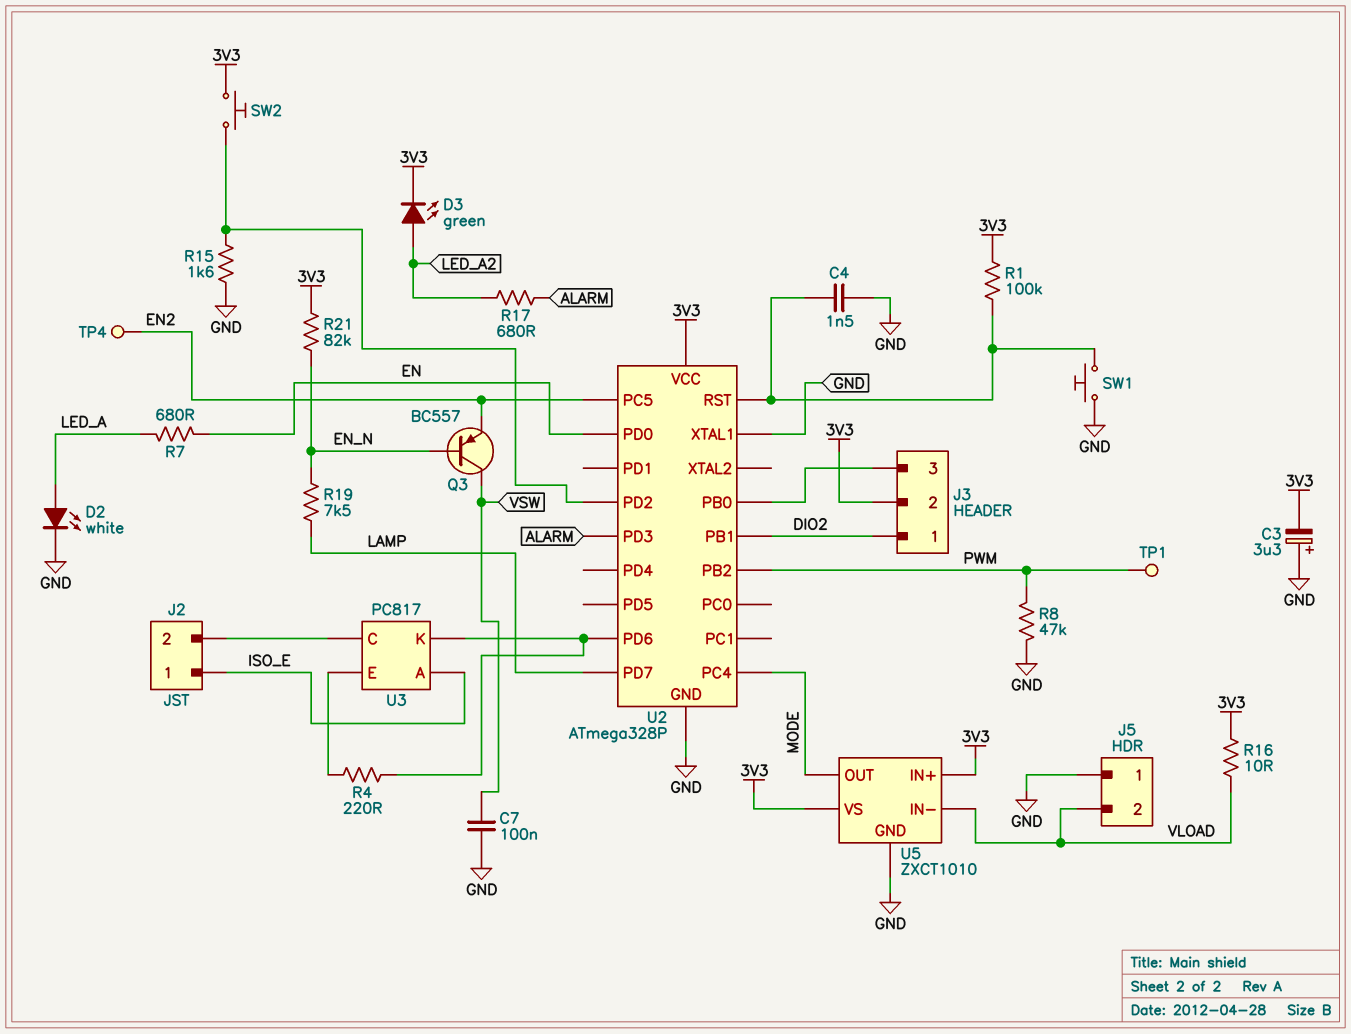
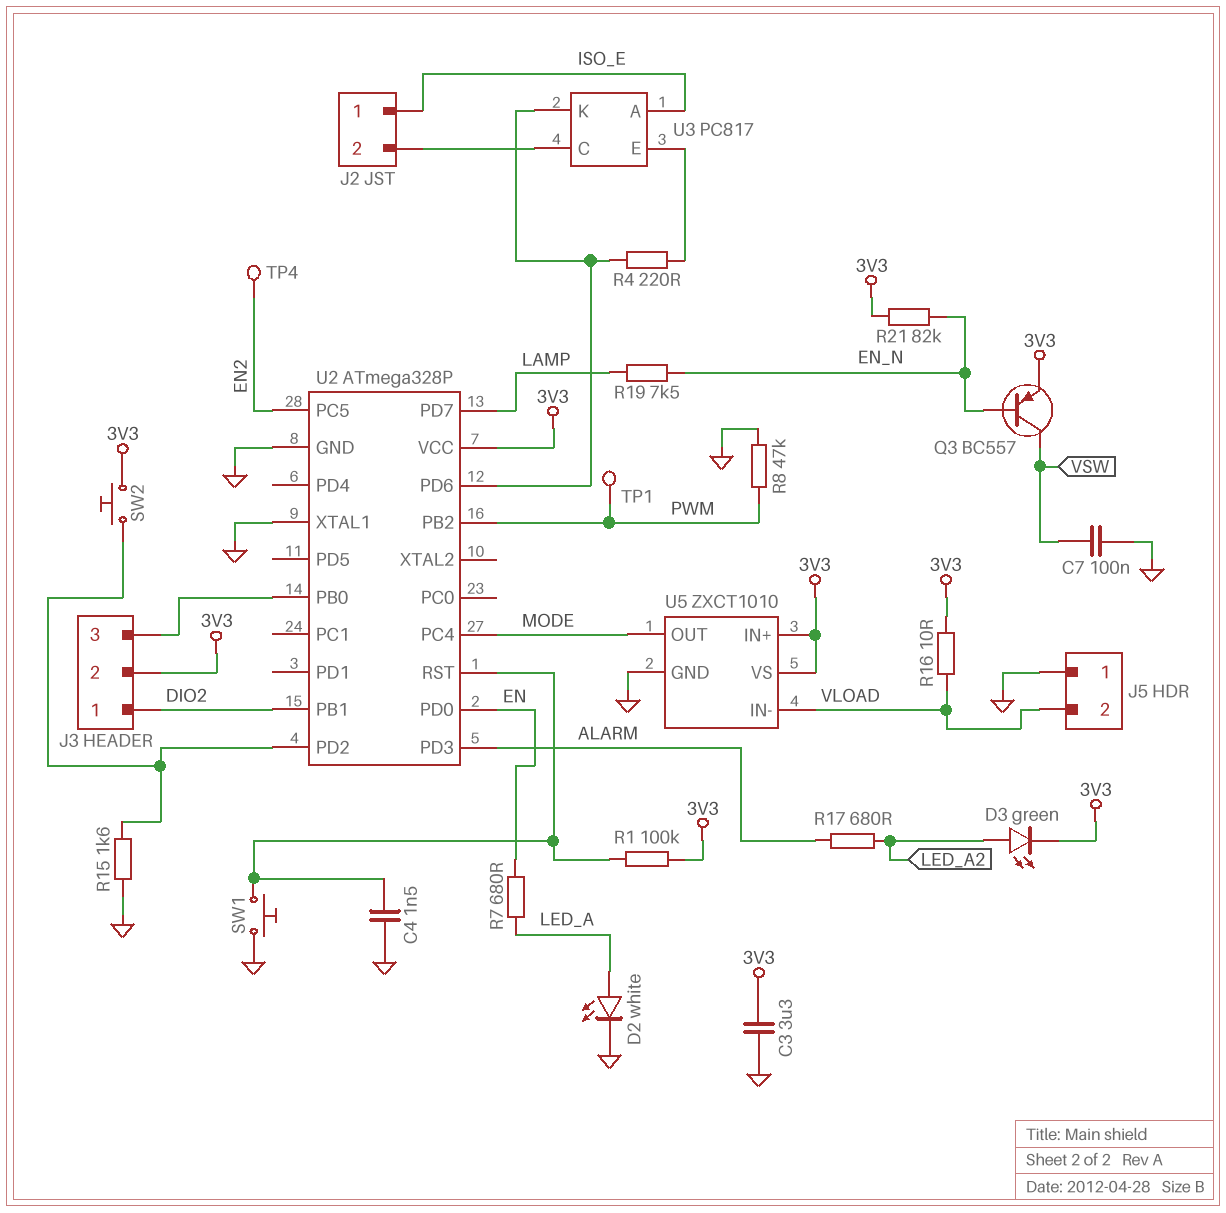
C3: 3.3uF (plus GND, minus 3V3) -> 3.3uF (3V3, GND)
Q3: PNP BC557 (B EN_N, C VSW, E EN2) -> PNP BC557 (B EN_N, C VSW, E 3V3)

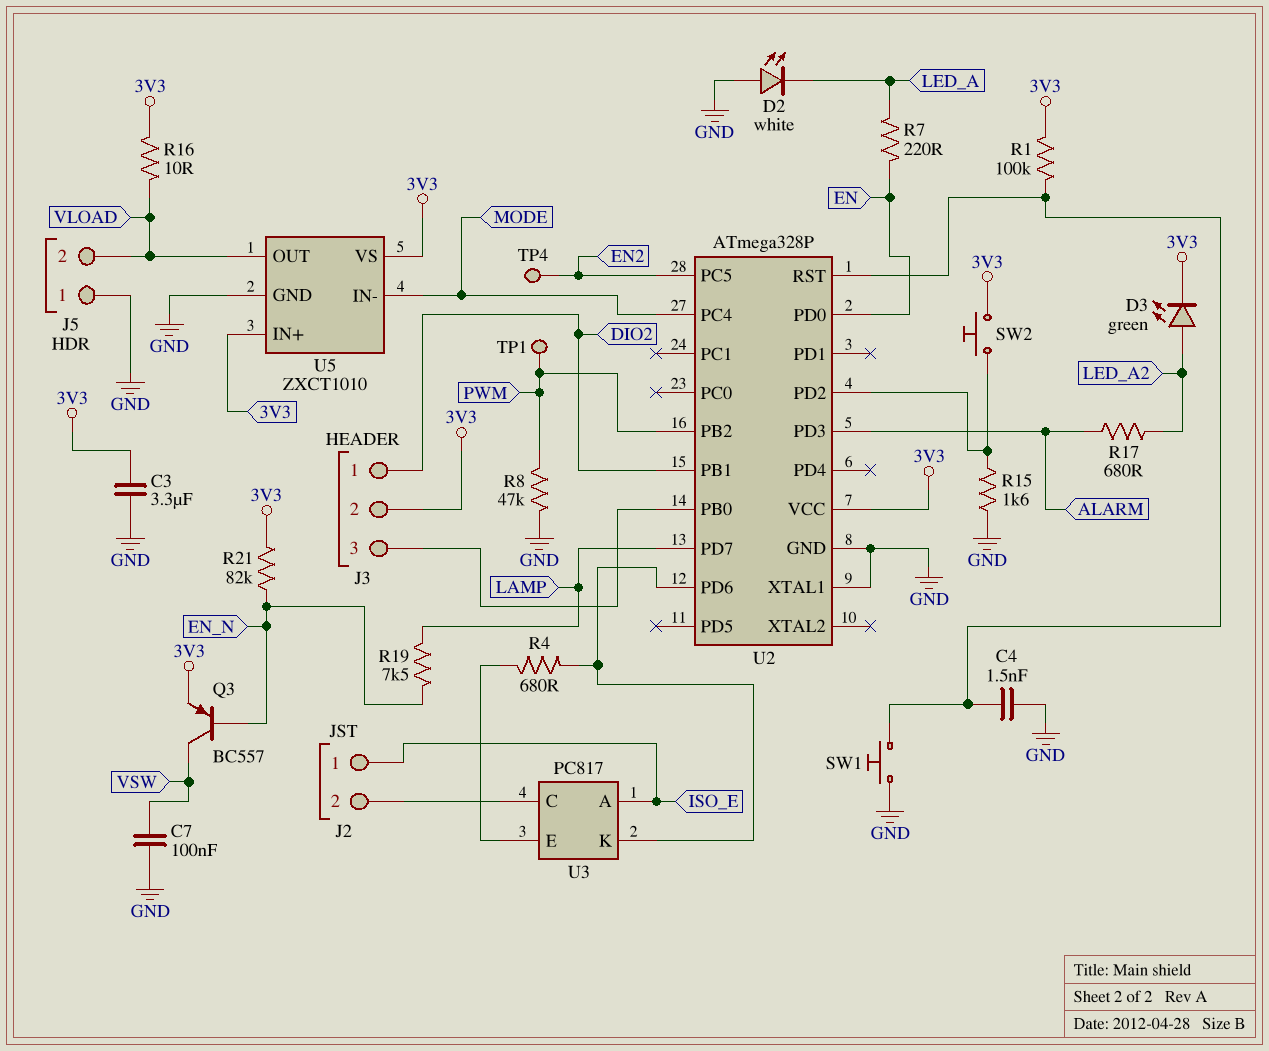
D2: LED white (A LED_A, K GND) -> LED white (A GND, K LED_A)
R4: 220 (U2/PD6, U3/E) -> 680 (U2/PD6, U3/E)
R7: 680 (EN, LED_A) -> 220 (EN, LED_A)
U5 pin IN-: VLOAD -> MODE
U5 pin OUT: MODE -> VLOAD

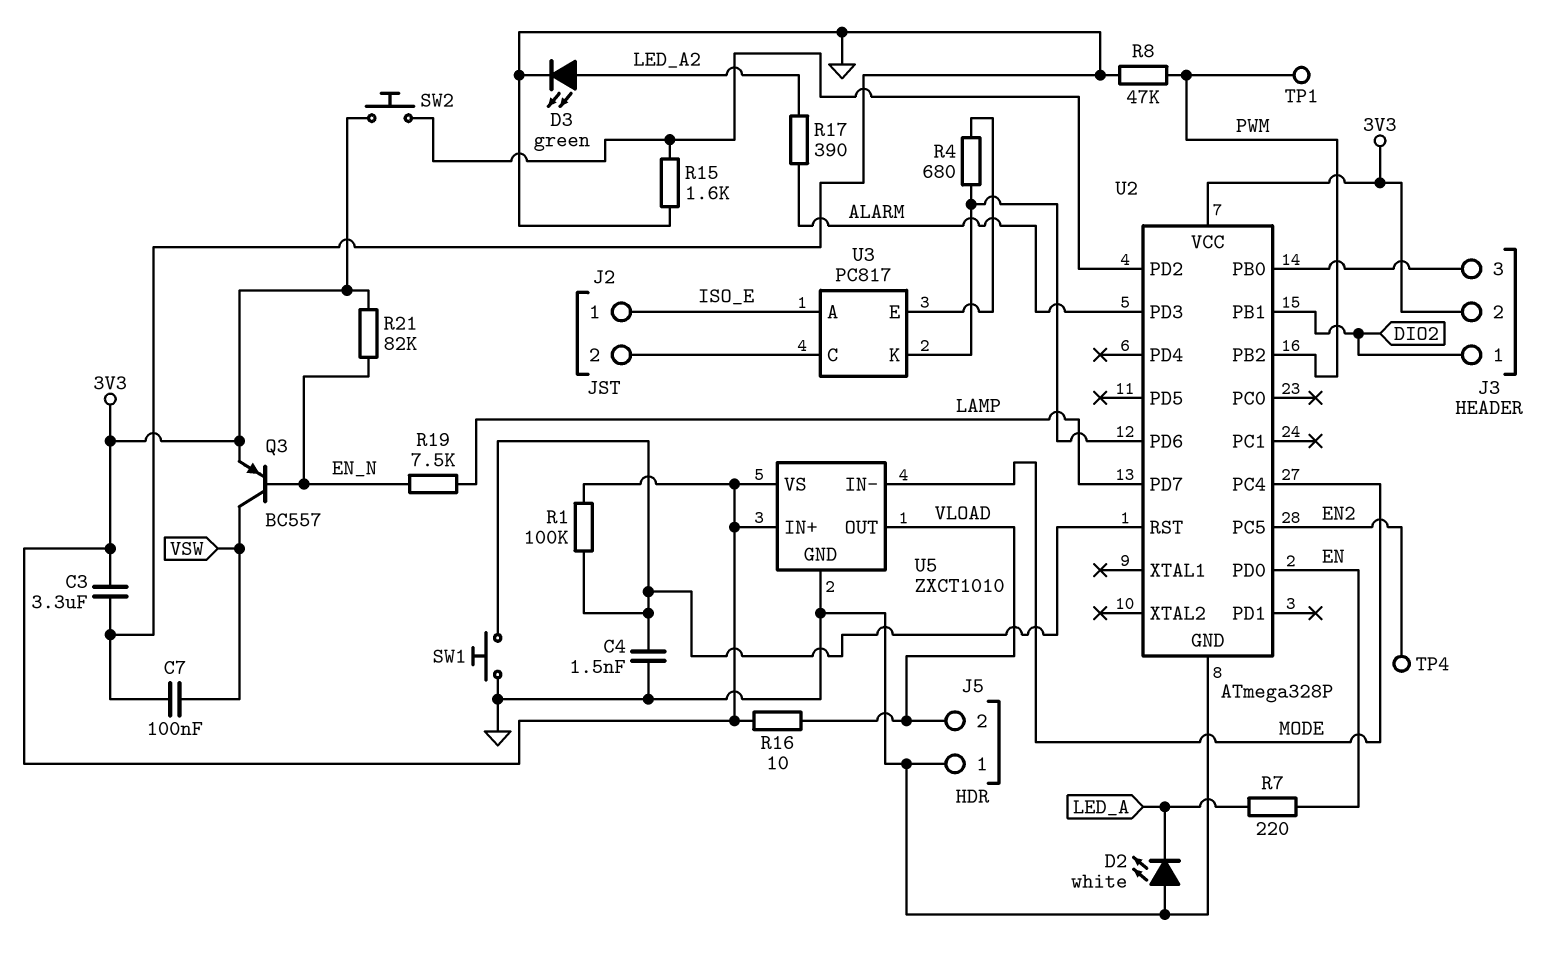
D3: LED green (A LED_A2, K 3V3) -> LED green (A LED_A2, K GND)
R17: 680 (ALARM, LED_A2) -> 390 (ALARM, LED_A2)
U2 pin XTAL1: GND -> none

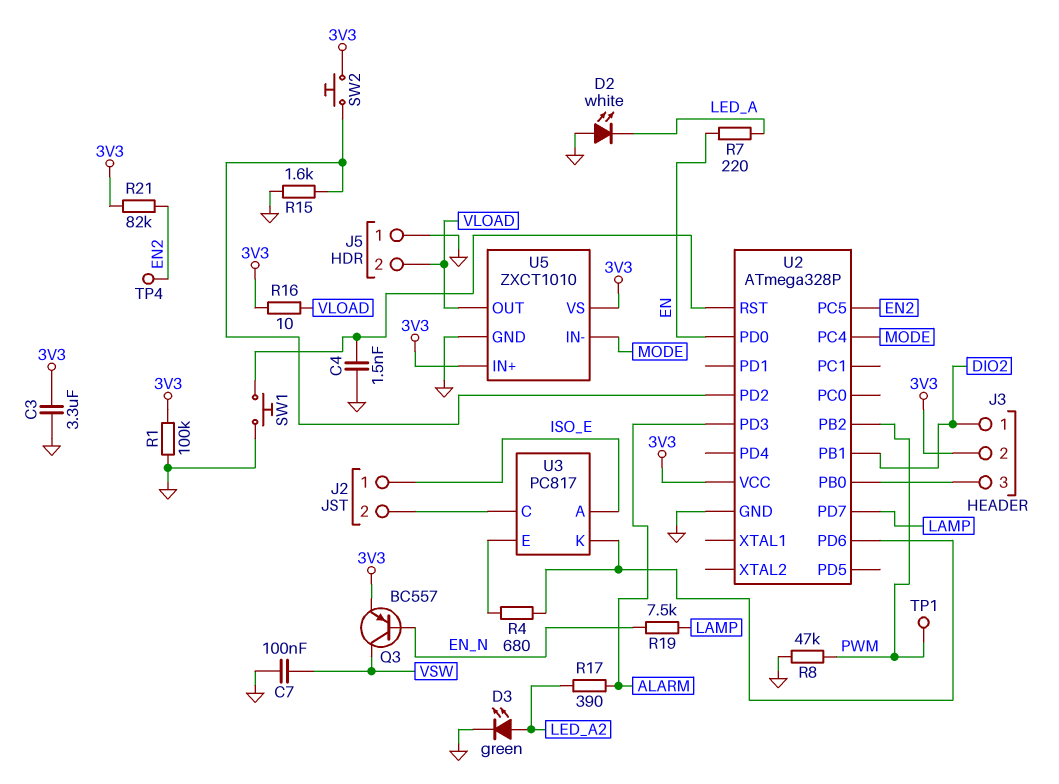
R1: 100k (3V3, U2/RST) -> 100k (3V3, GND)
R21: 82k (3V3, EN_N) -> 82k (3V3, EN2)

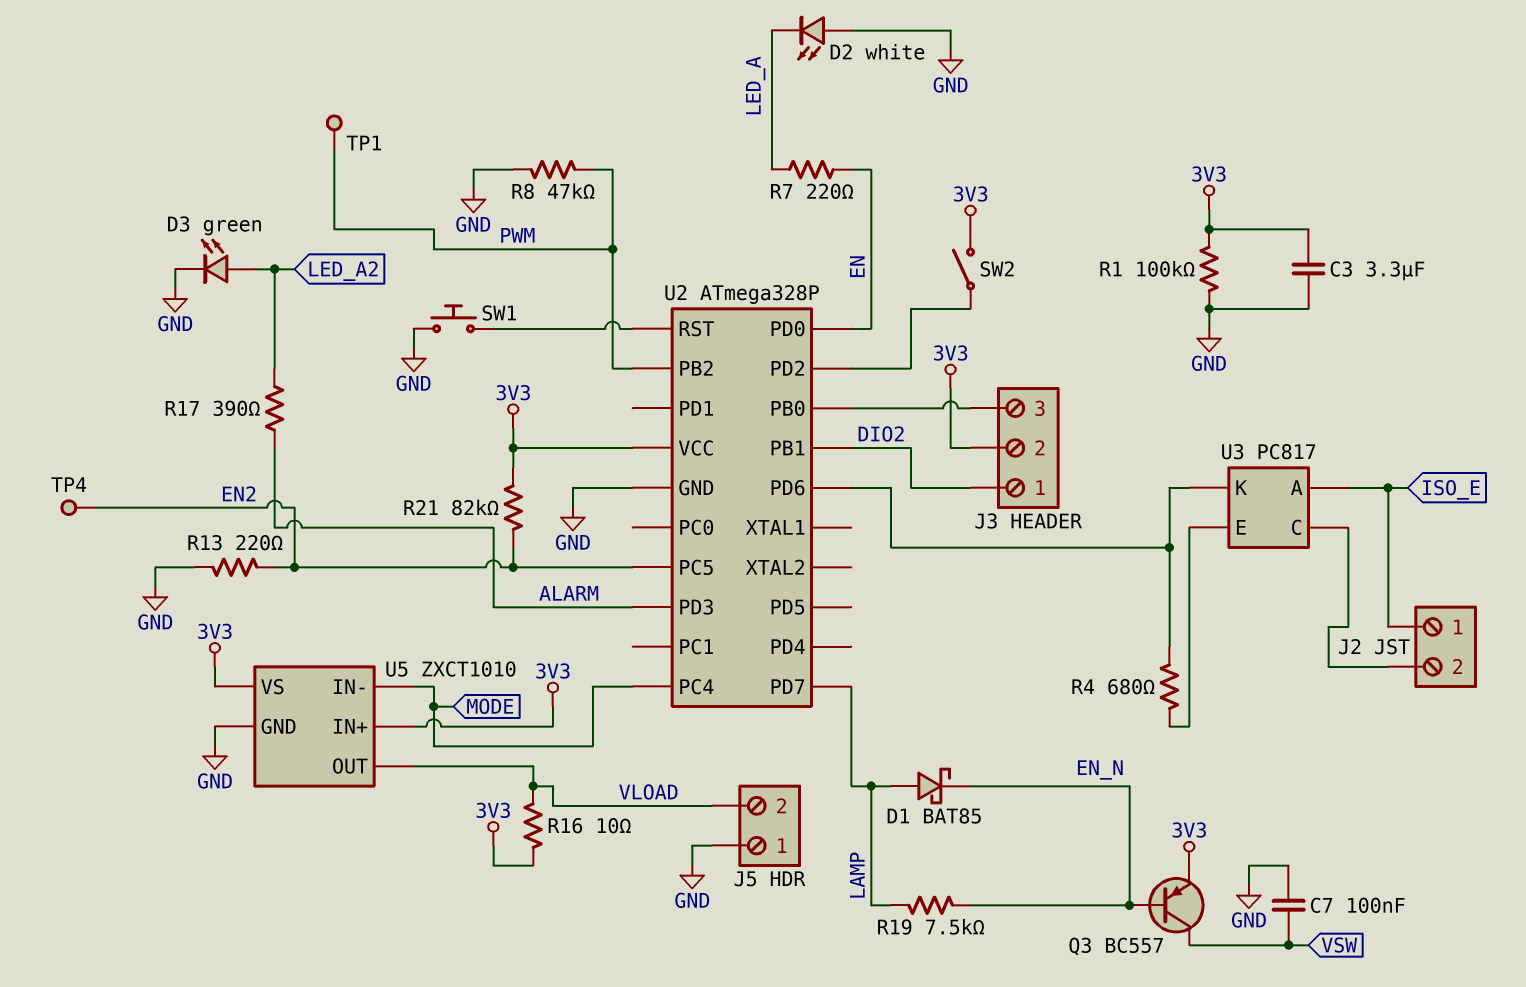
C4: 1.5nF (GND, U2/RST) -> none
D1: none -> schottky BAT85 (A LAMP, K EN_N)
R13: none -> 220 (EN2, GND)
R15: 1.6k (GND, U2/PD2) -> none
SW2: button (3V3, U2/PD2) -> switch (3V3, U2/PD2)

